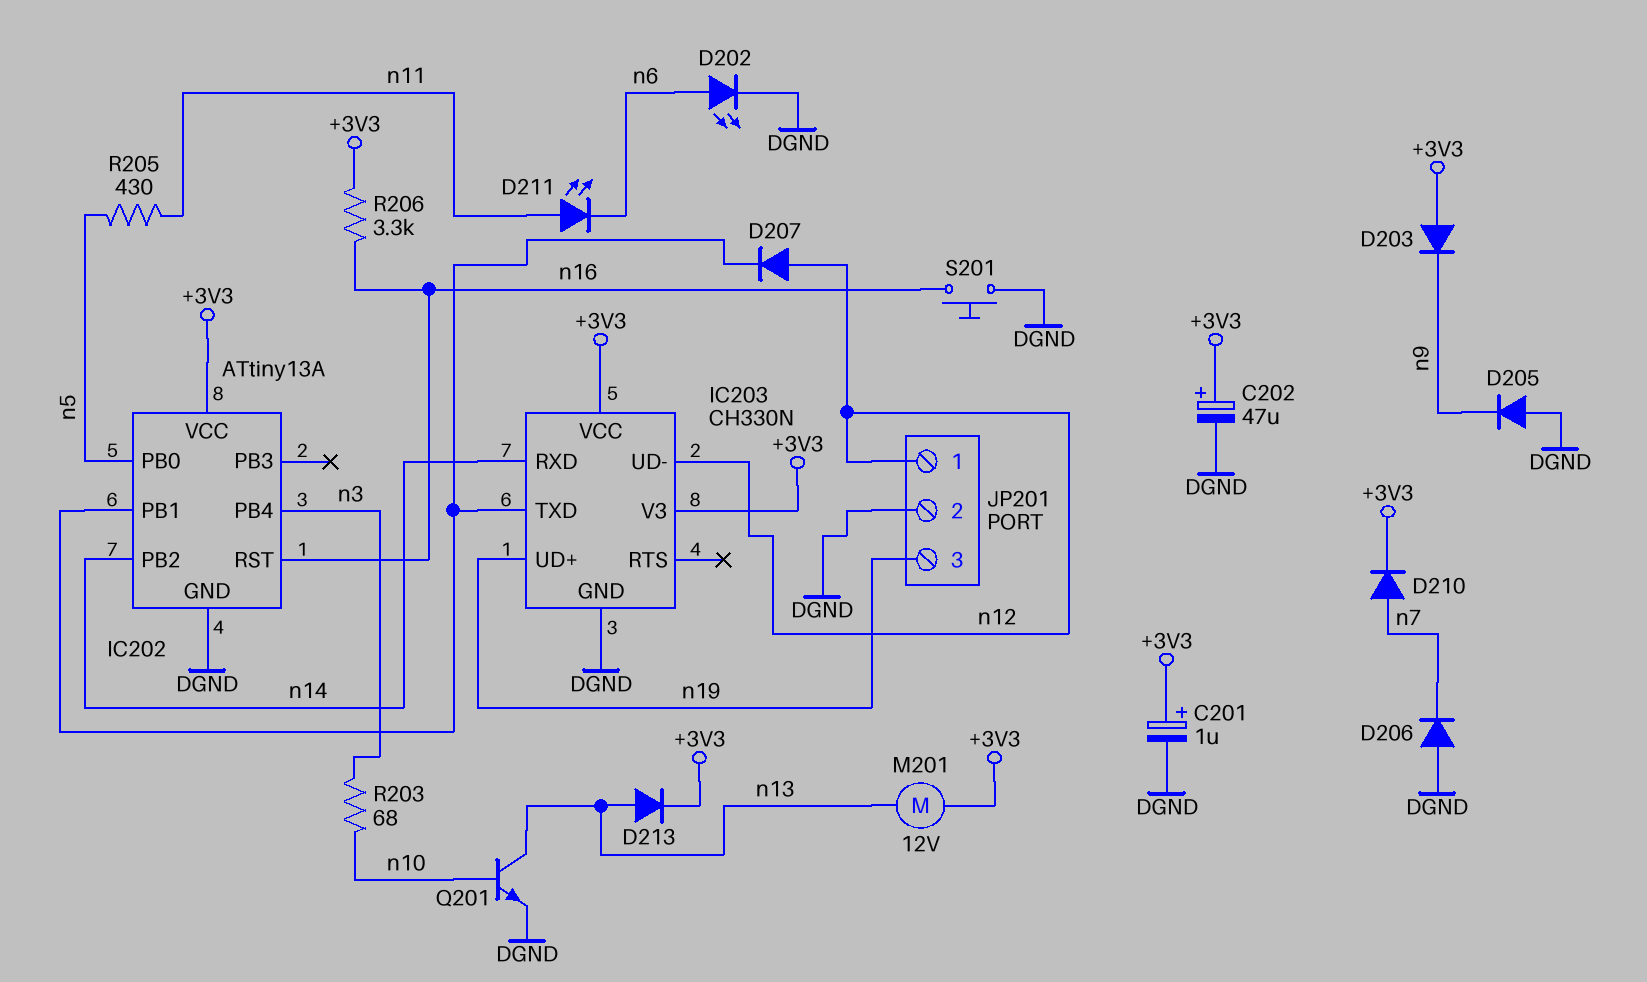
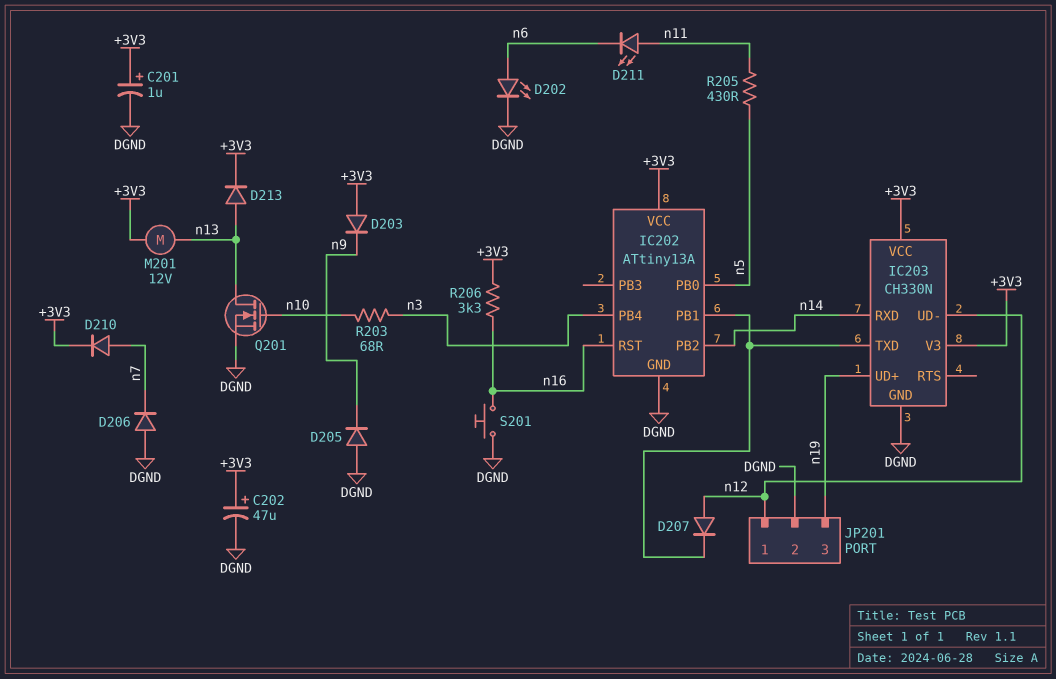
Q201: NPN (B n10, C n13, E DGND) -> NMOS (G n10, D n13, S DGND)

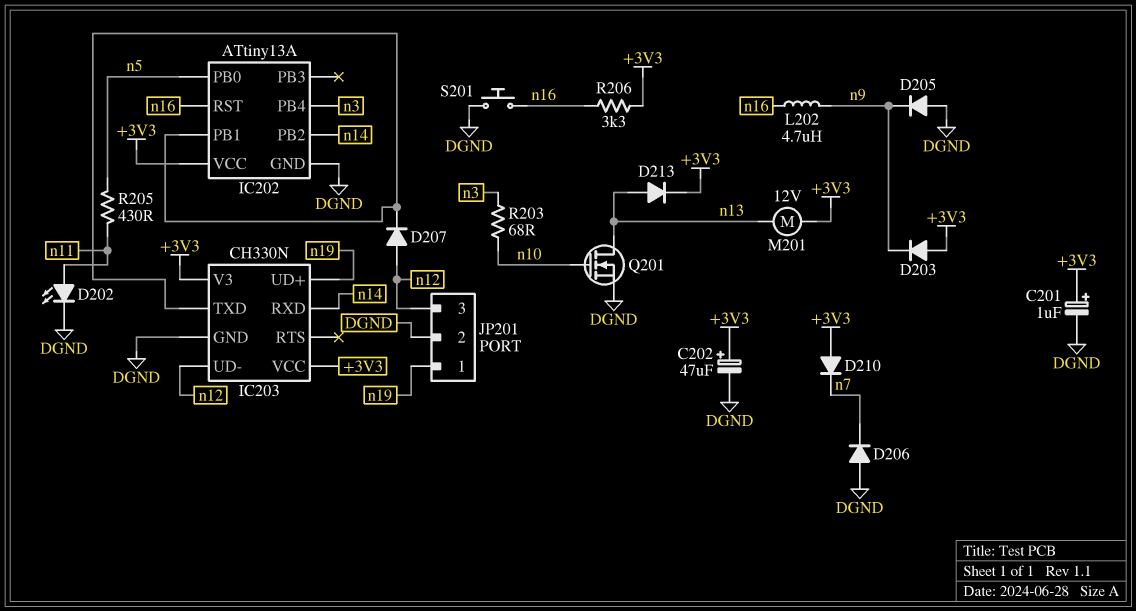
D202: LED (A n6, K DGND) -> LED (A n11, K DGND)
D210: diode (A n7, K +3V3) -> diode (A +3V3, K n7)
D211: LED (A n11, K n6) -> none
JP201 pin 1: n12 -> n19
JP201 pin 3: n19 -> n12
L202: none -> 4.7uH (n9, n16)

